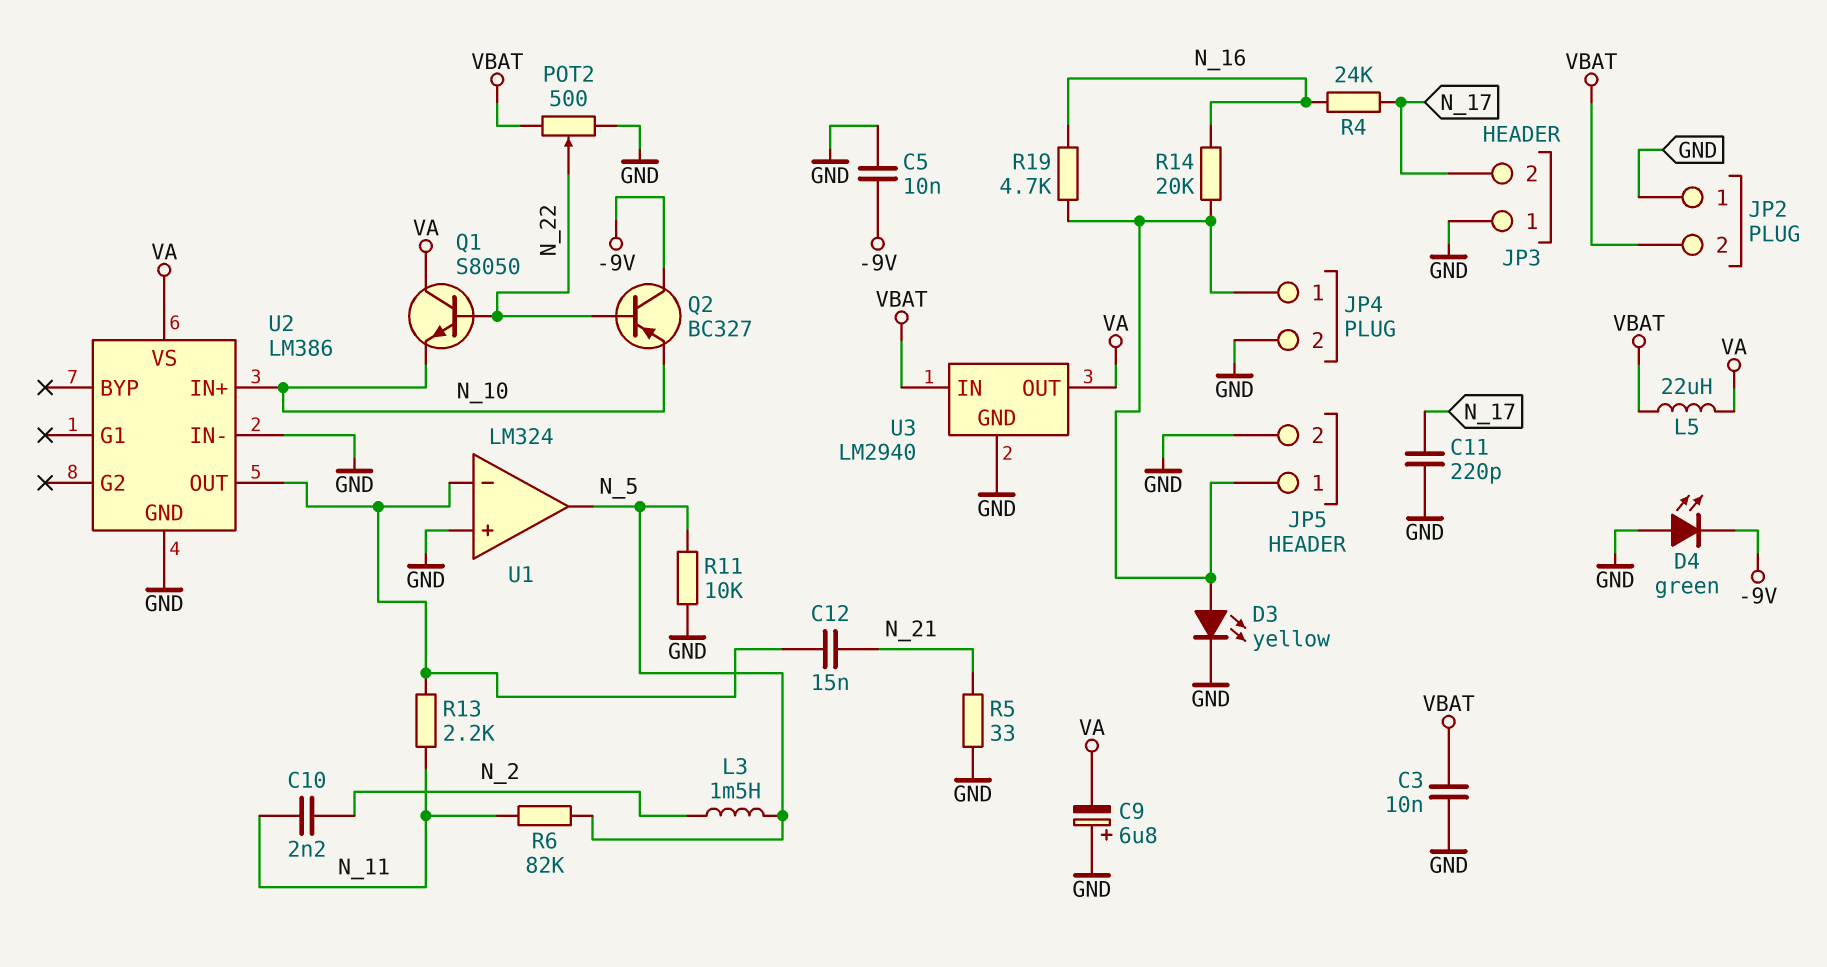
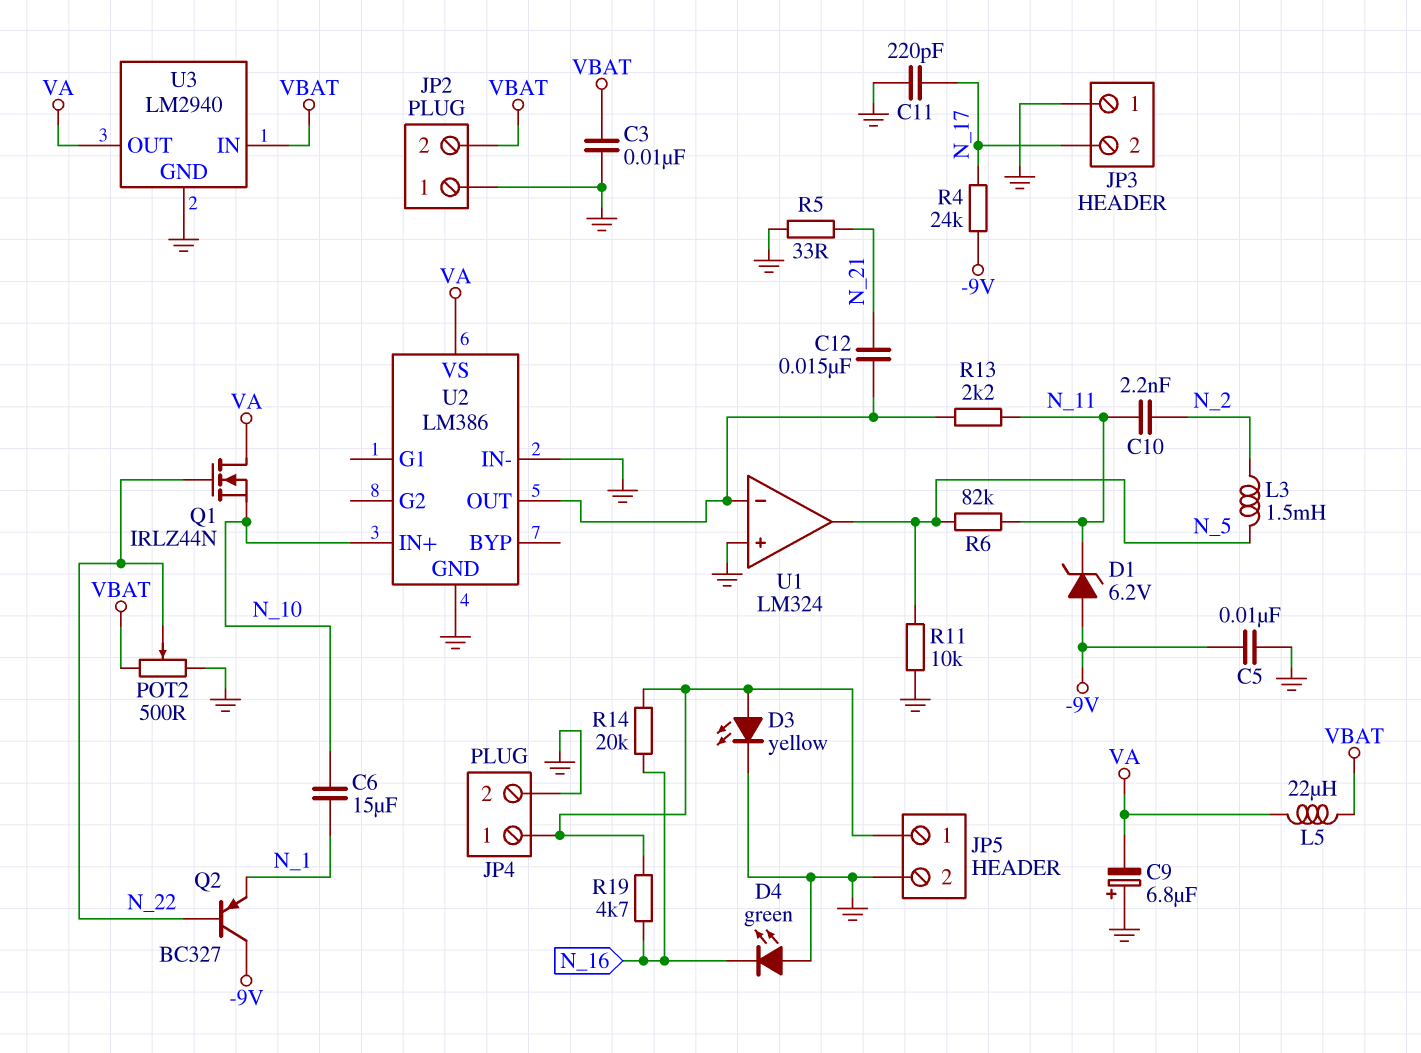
C6: none -> 15uF (N_1, N_10)
D1: none -> zener 6.2V (A -9V, K N_11)
D4: LED green (A GND, K -9V) -> LED green (A GND, K N_16)
Q1: NPN S8050 (B N_22, C VA, E N_10) -> NMOS IRLZ44N (G N_22, D VA, S N_10)
Q2: PNP BC327 (B N_22, C -9V, E N_10) -> PNP BC327 (B N_22, C -9V, E N_1)
R4: 24k (N_16, N_17) -> 24k (-9V, N_17)

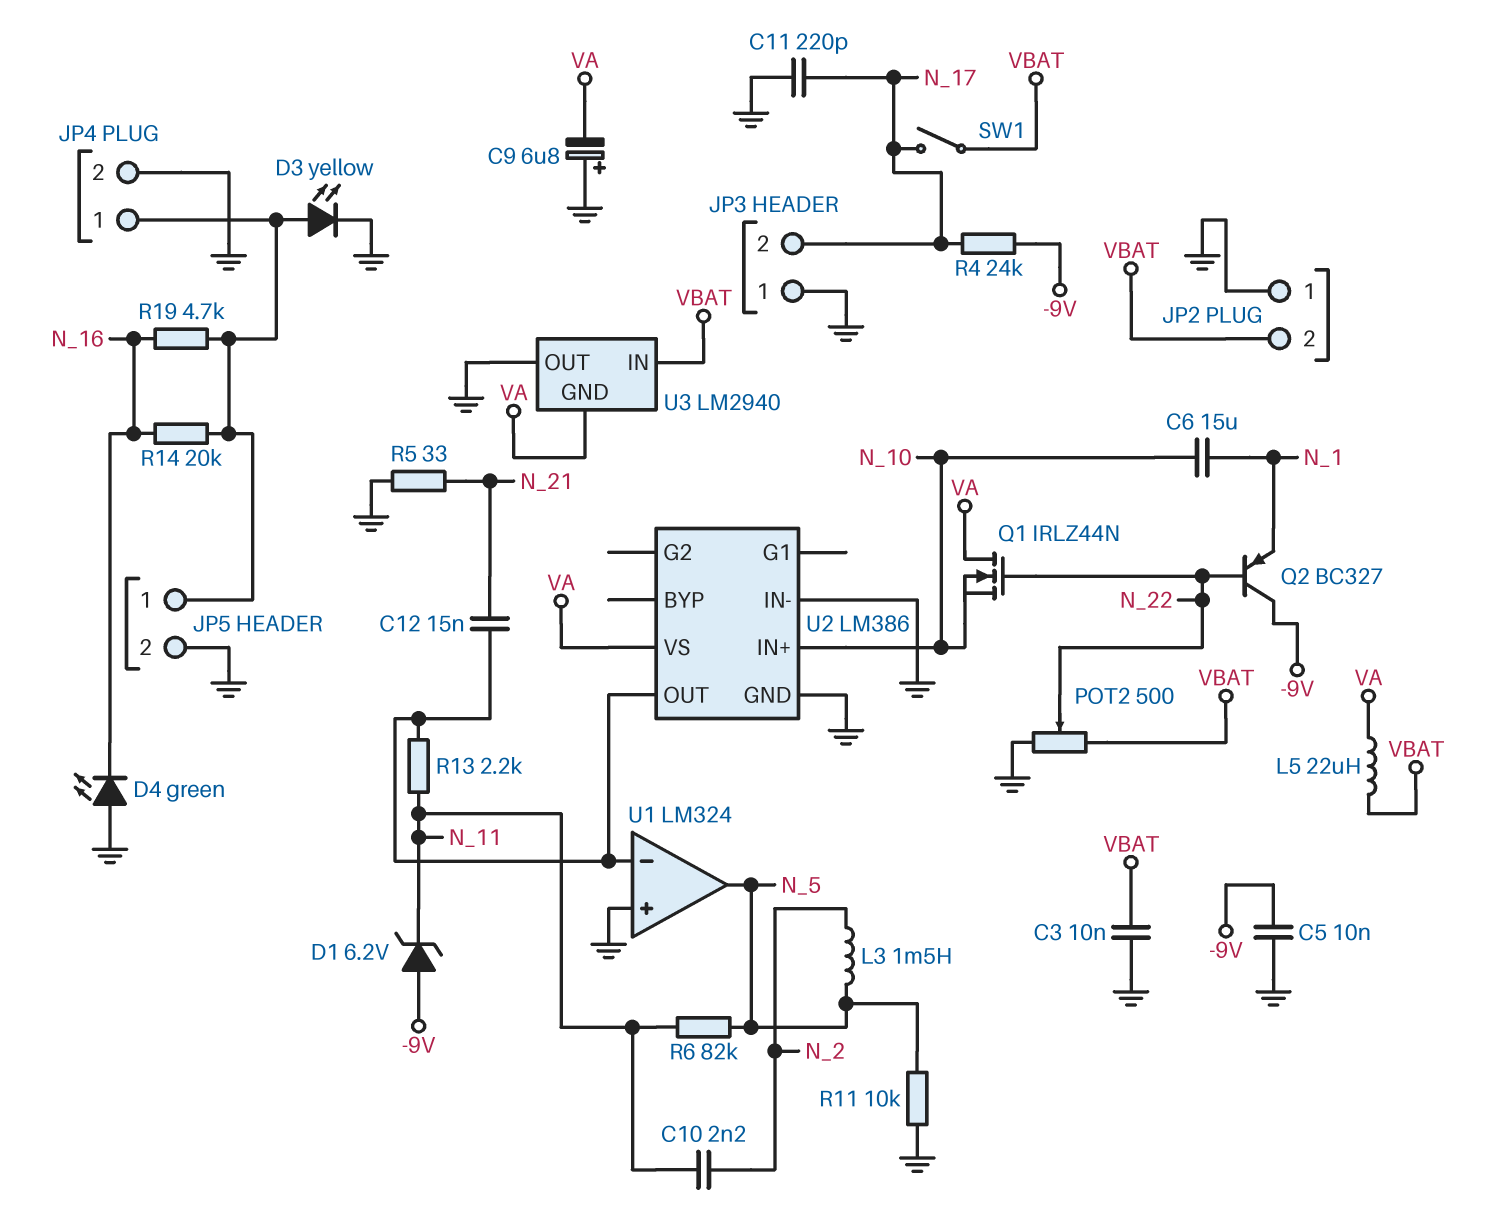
SW1: none -> switch (N_17, VBAT)
U3 pin GND: GND -> VA
U3 pin OUT: VA -> GND

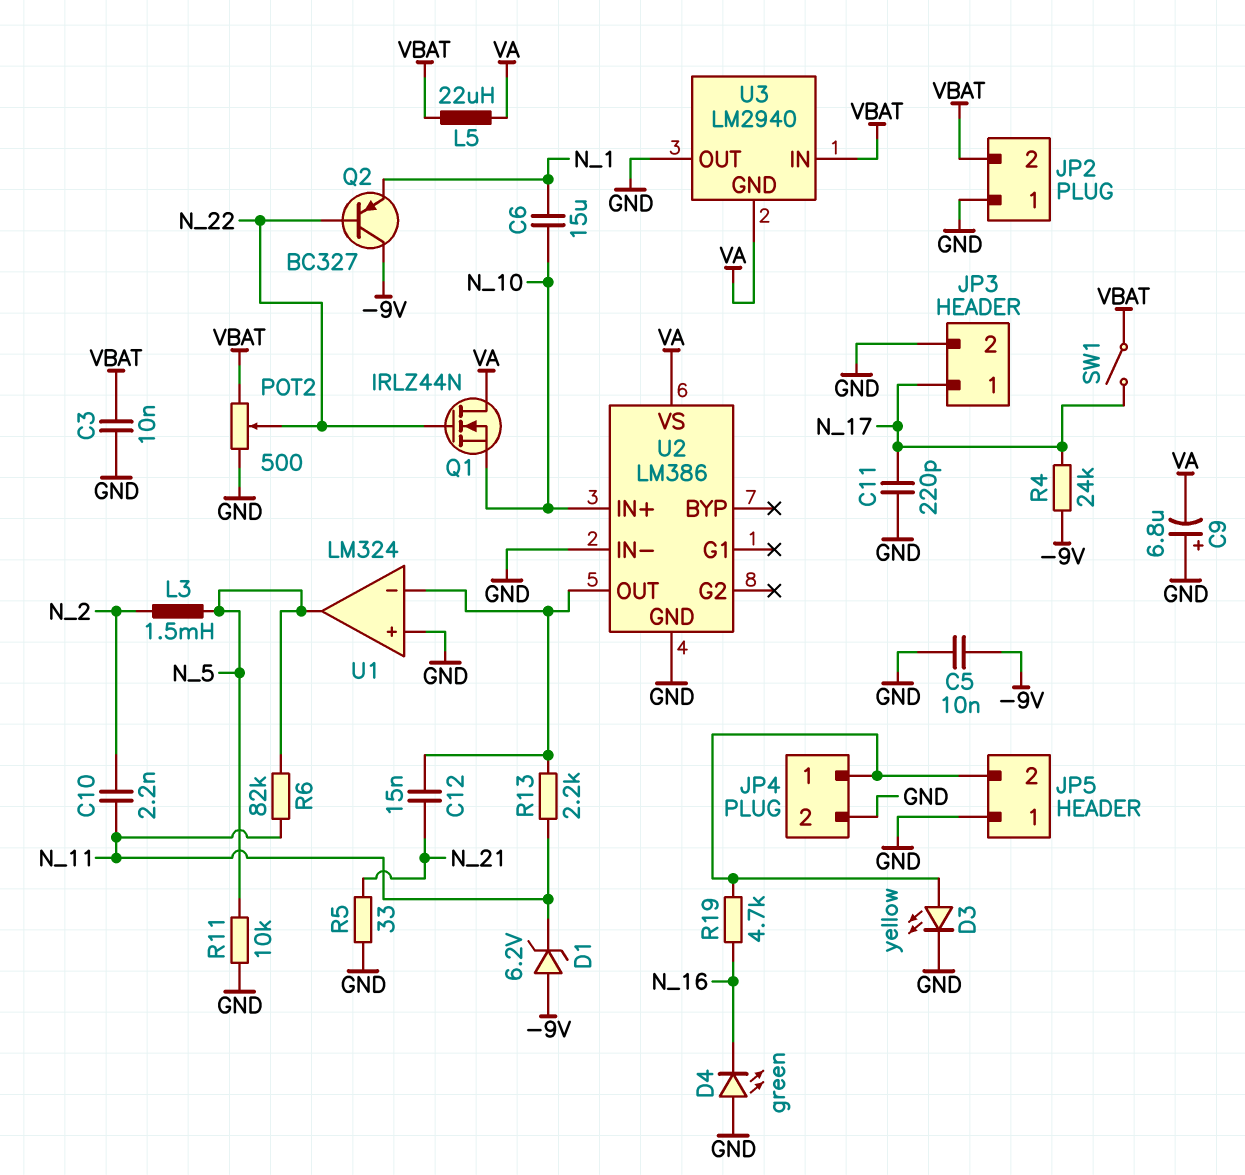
JP3 pin 1: GND -> N_17
JP3 pin 2: N_17 -> GND
JP5 pin 1: JP4/1 -> GND
JP5 pin 2: GND -> JP4/1
R14: 20k (JP4/1, N_16) -> none

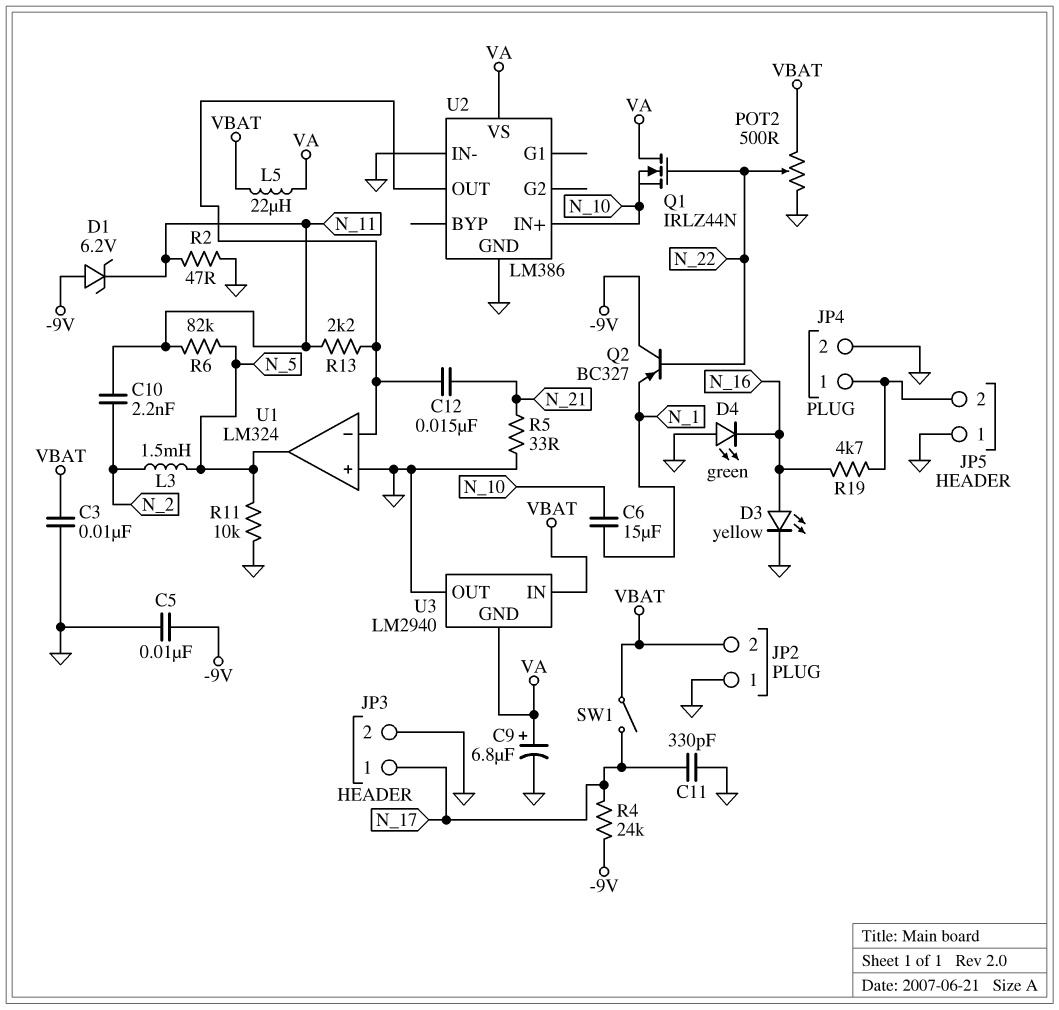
C9: 6.8uF (plus GND, minus VA) -> 6.8uF (plus VA, minus GND)
C11: 220pF (GND, N_17) -> 330pF (GND, N_17)
D3: LED yellow (A JP4/1, K GND) -> LED yellow (A N_16, K GND)
R2: none -> 47 (GND, N_11)

